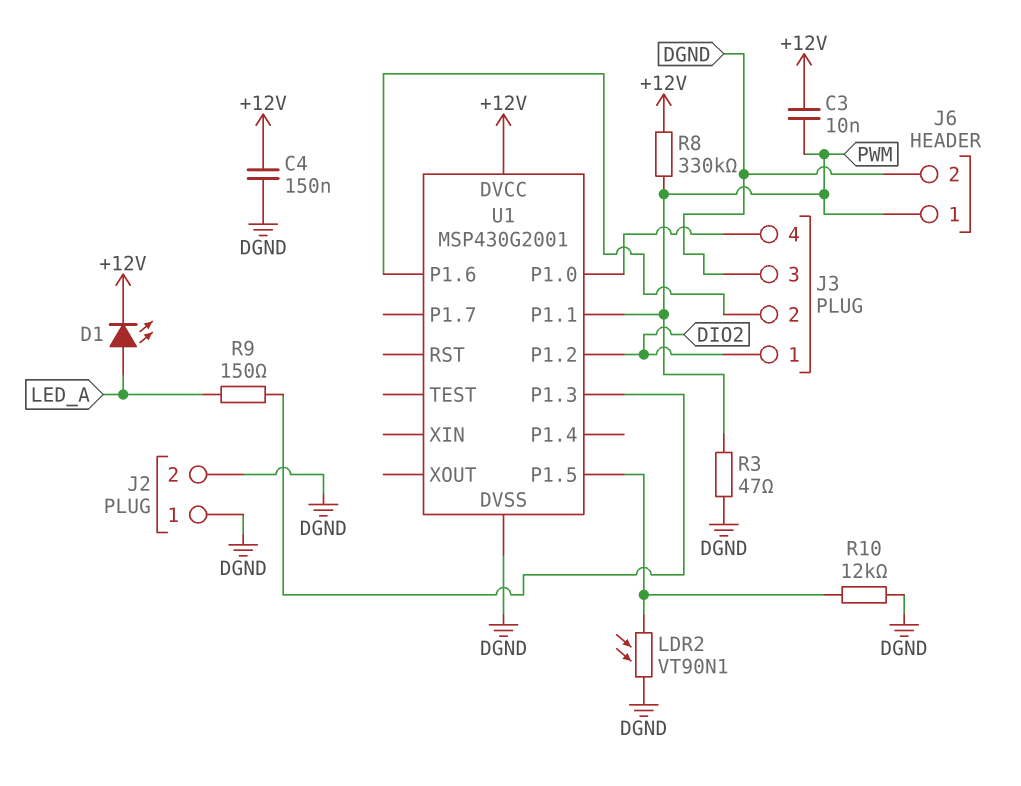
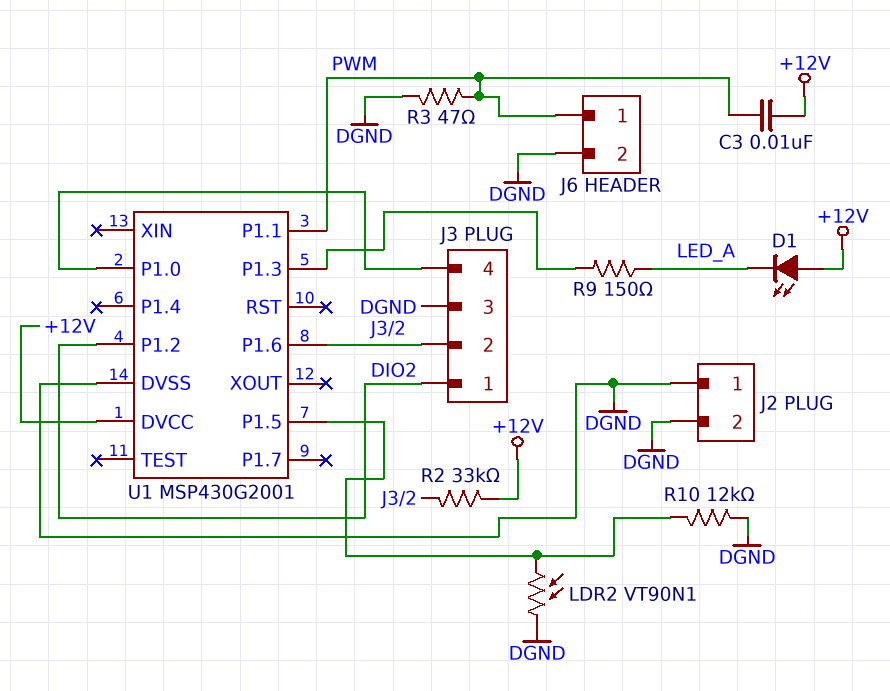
C4: 150nF (+12V, DGND) -> none
D1: LED (A LED_A, K +12V) -> LED (A +12V, K LED_A)
R2: none -> 33k (+12V, J3/2)
R8: 330k (+12V, PWM) -> none

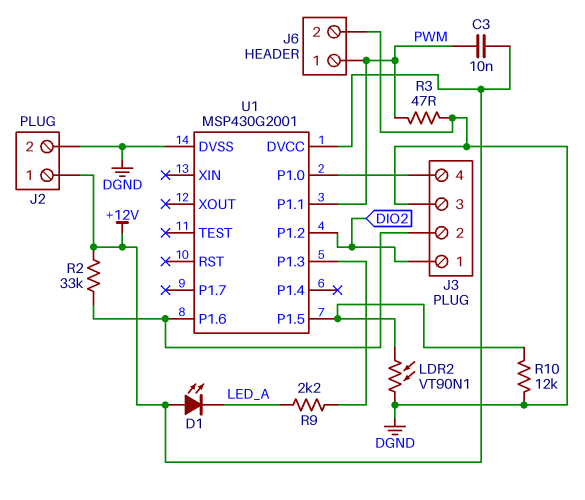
J2 pin 1: DGND -> +12V
R9: 150 (LED_A, U1/P1.3) -> 2.2k (LED_A, U1/P1.3)

